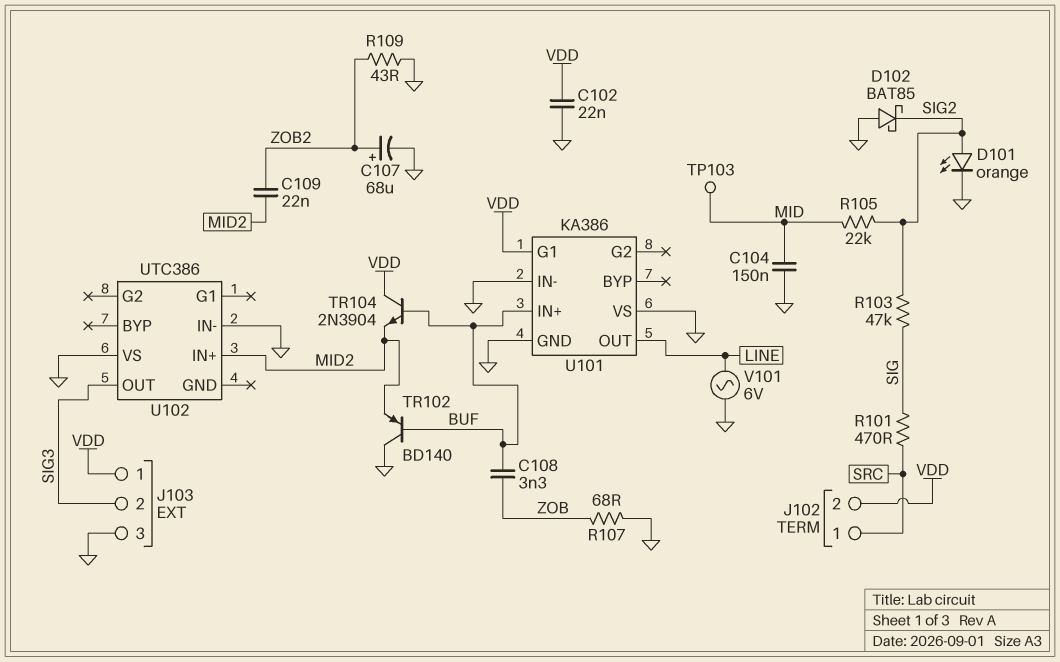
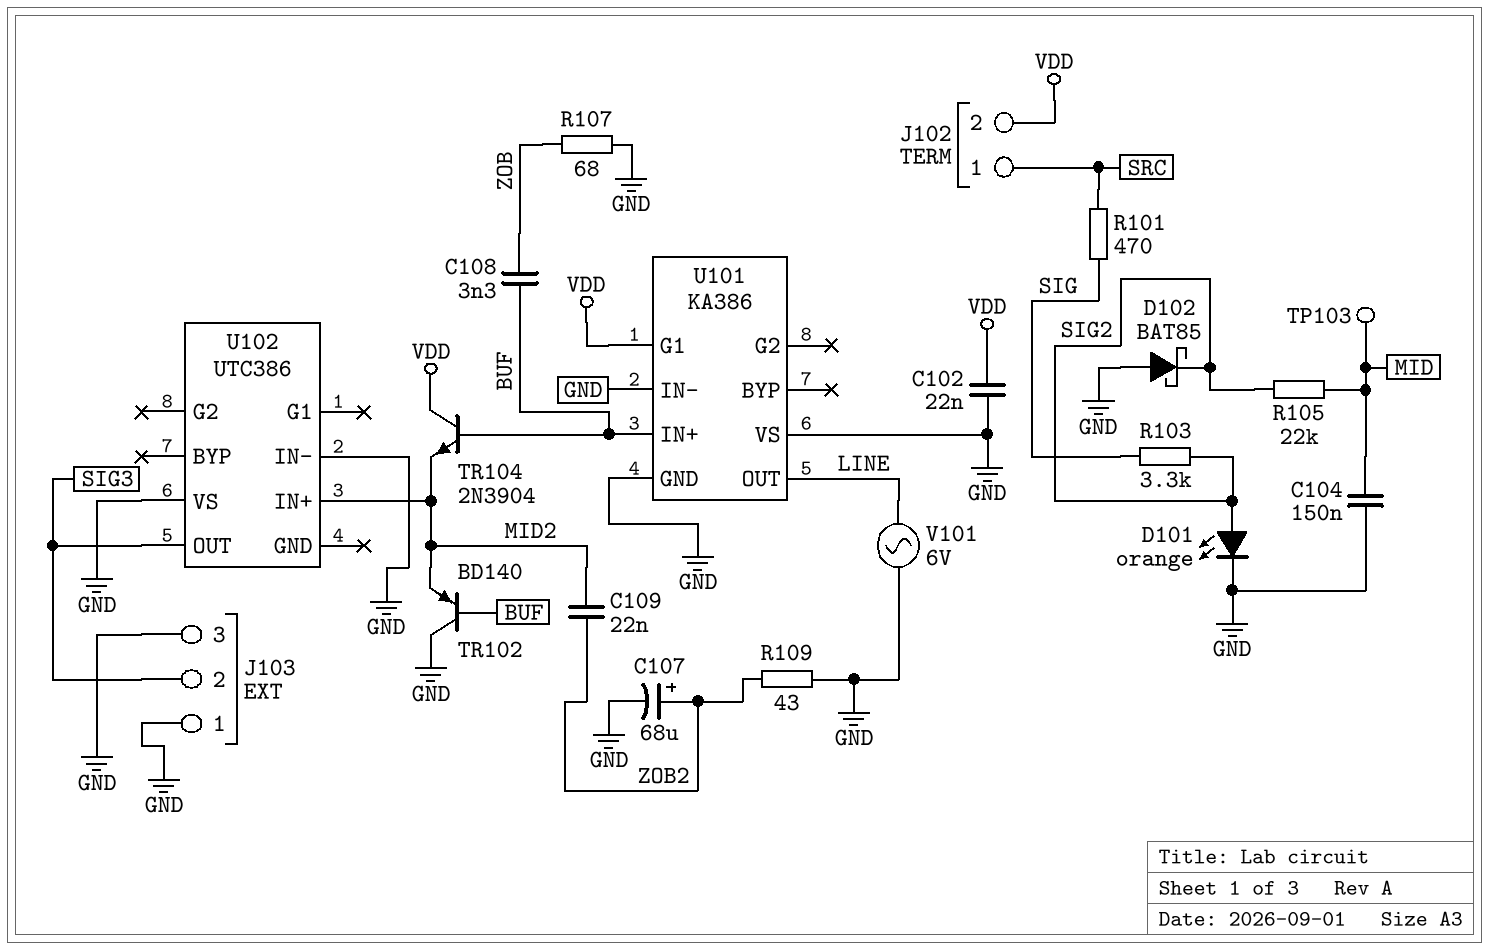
J103 pin 1: VDD -> GND
R103: 47k (SIG, SIG2) -> 3.3k (SIG, SIG2)

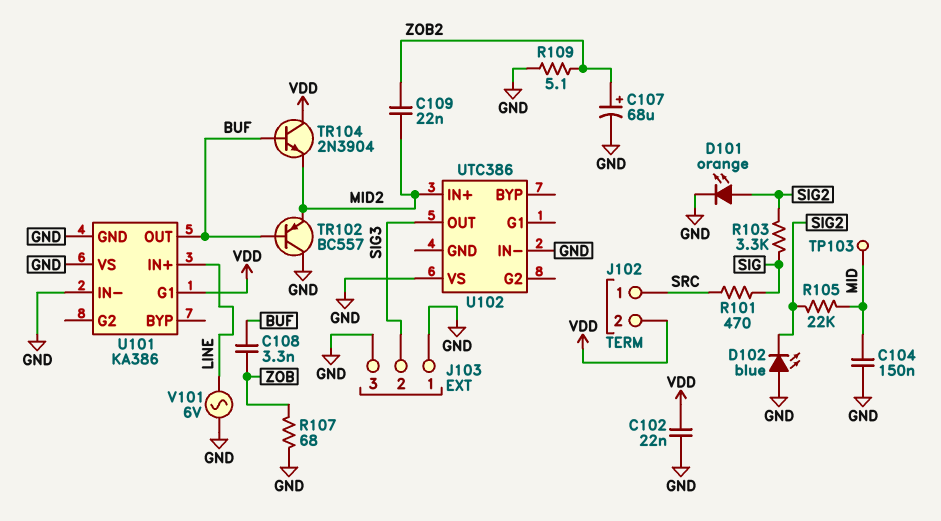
D102: schottky BAT85 (A GND, K SIG2) -> LED blue (A GND, K SIG2)
R109: 43 (GND, ZOB2) -> 5.1 (GND, ZOB2)
TR102: PNP BD140 (B BUF, C GND, E MID2) -> PNP BC557 (B BUF, C GND, E MID2)
U101 pin IN+: BUF -> LINE
U101 pin OUT: LINE -> BUF

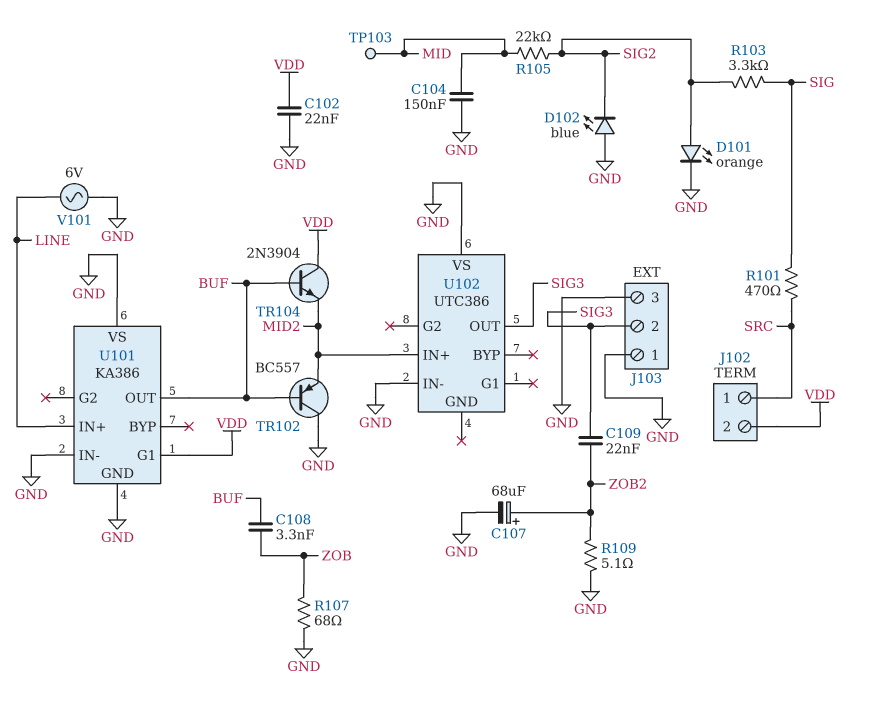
C109: 22nF (MID2, ZOB2) -> 22nF (SIG3, ZOB2)

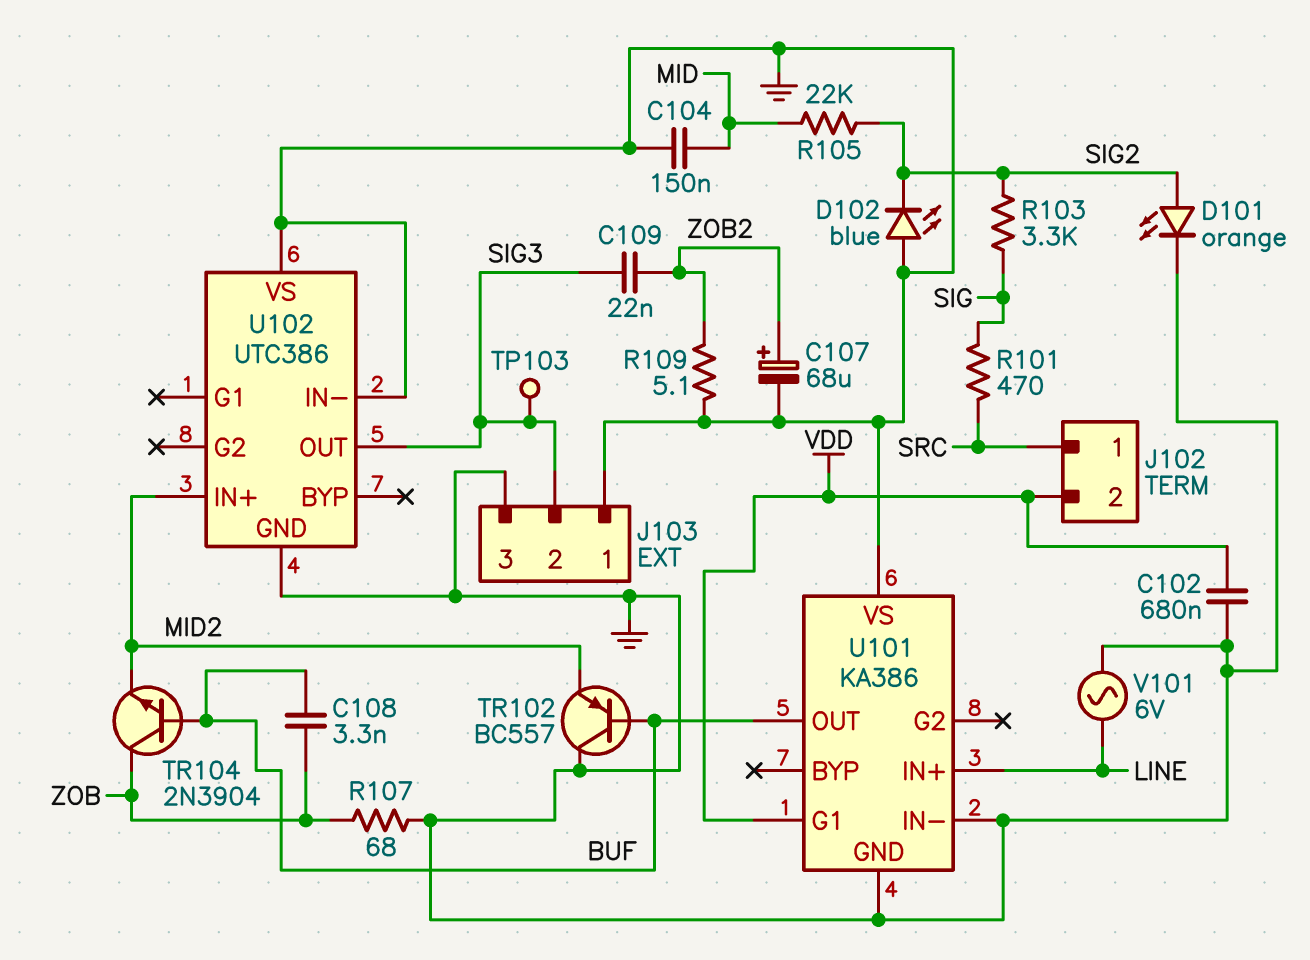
C102: 22nF (GND, VDD) -> 680nF (GND, VDD)
TP103: test point (MID) -> test point (SIG3)
TR104: NPN 2N3904 (B BUF, C VDD, E MID2) -> NPN 2N3904 (B BUF, C ZOB, E MID2)
U102 pin GND: none -> GND

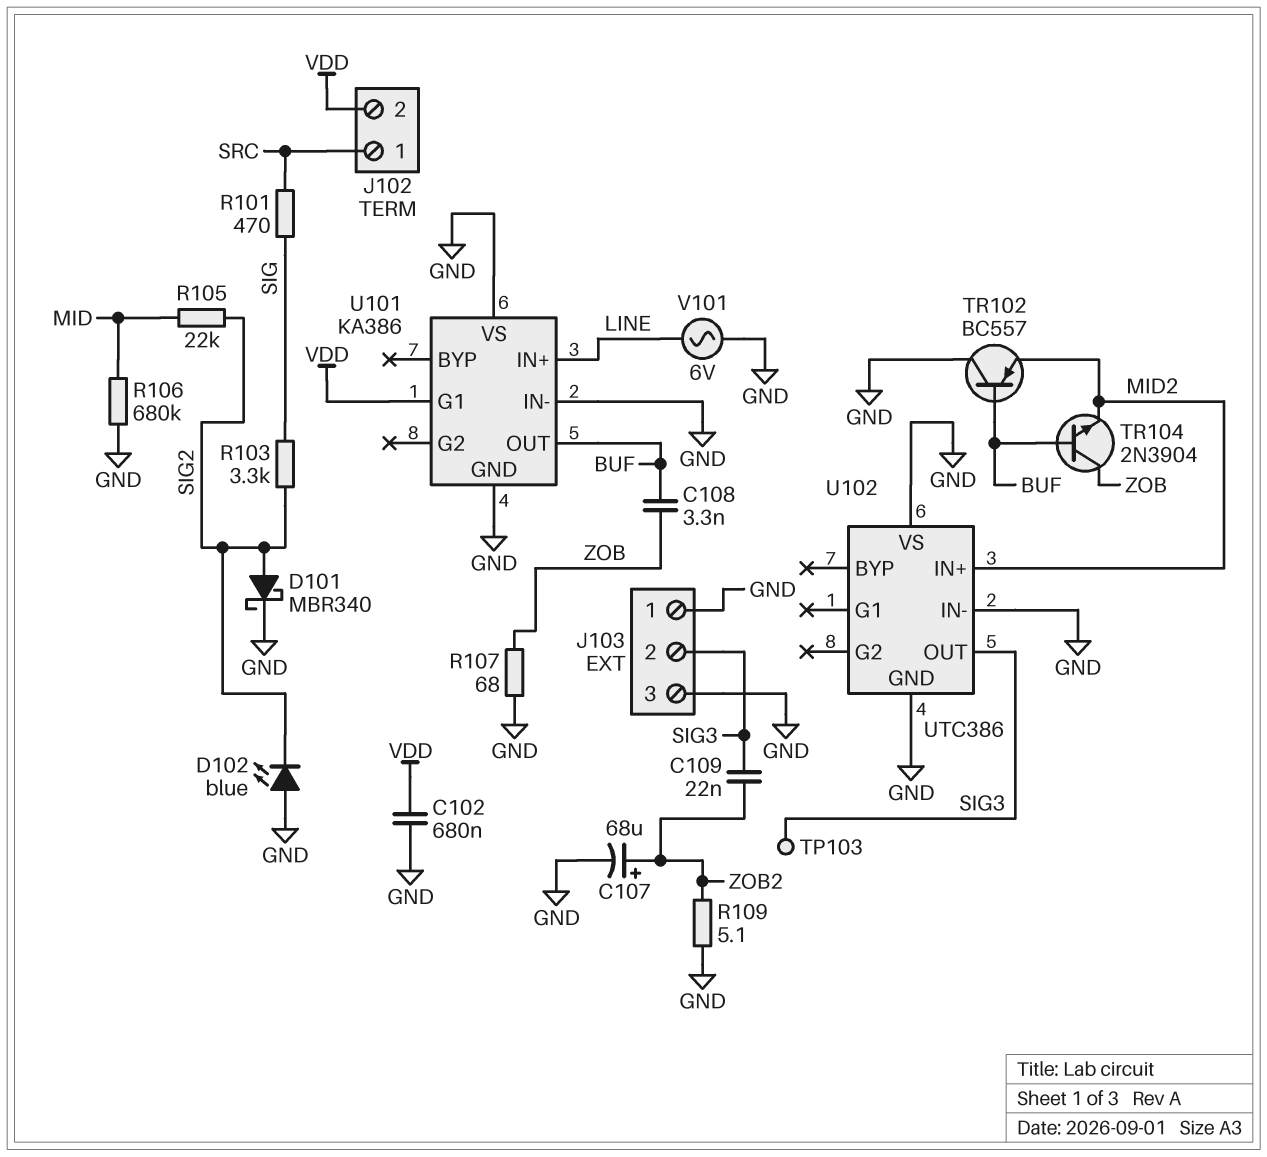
C104: 150nF (GND, MID) -> none
D101: LED orange (A SIG2, K GND) -> schottky MBR340 (A SIG2, K GND)
R106: none -> 680k (GND, MID)

